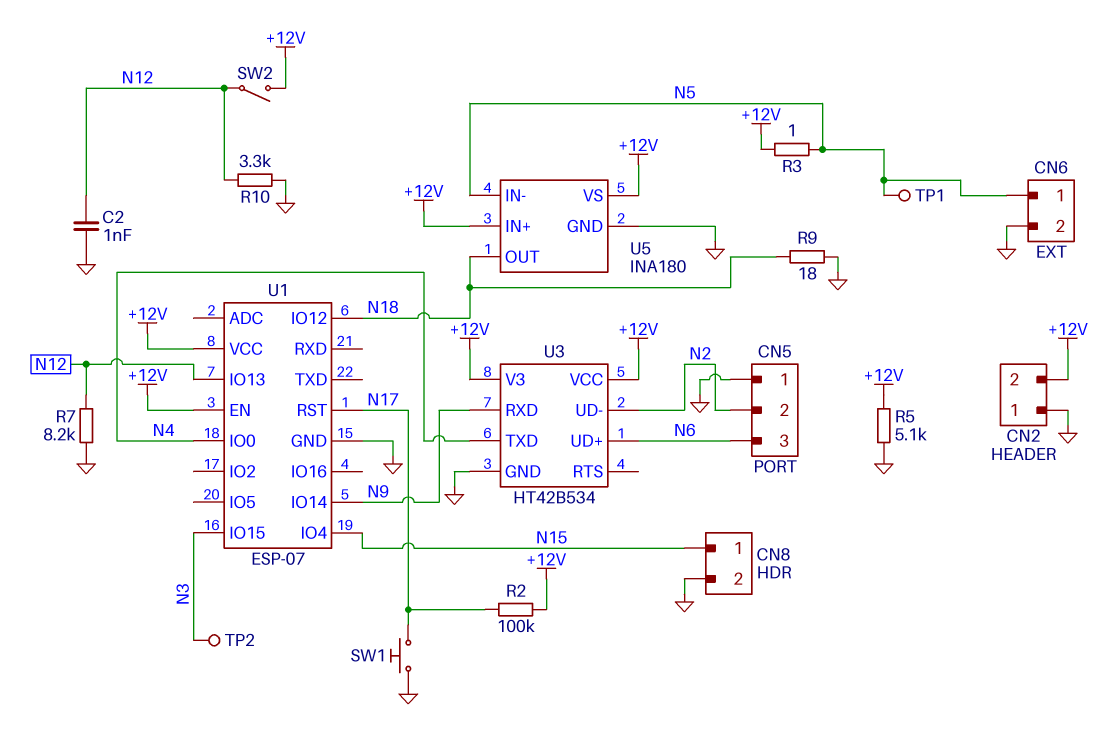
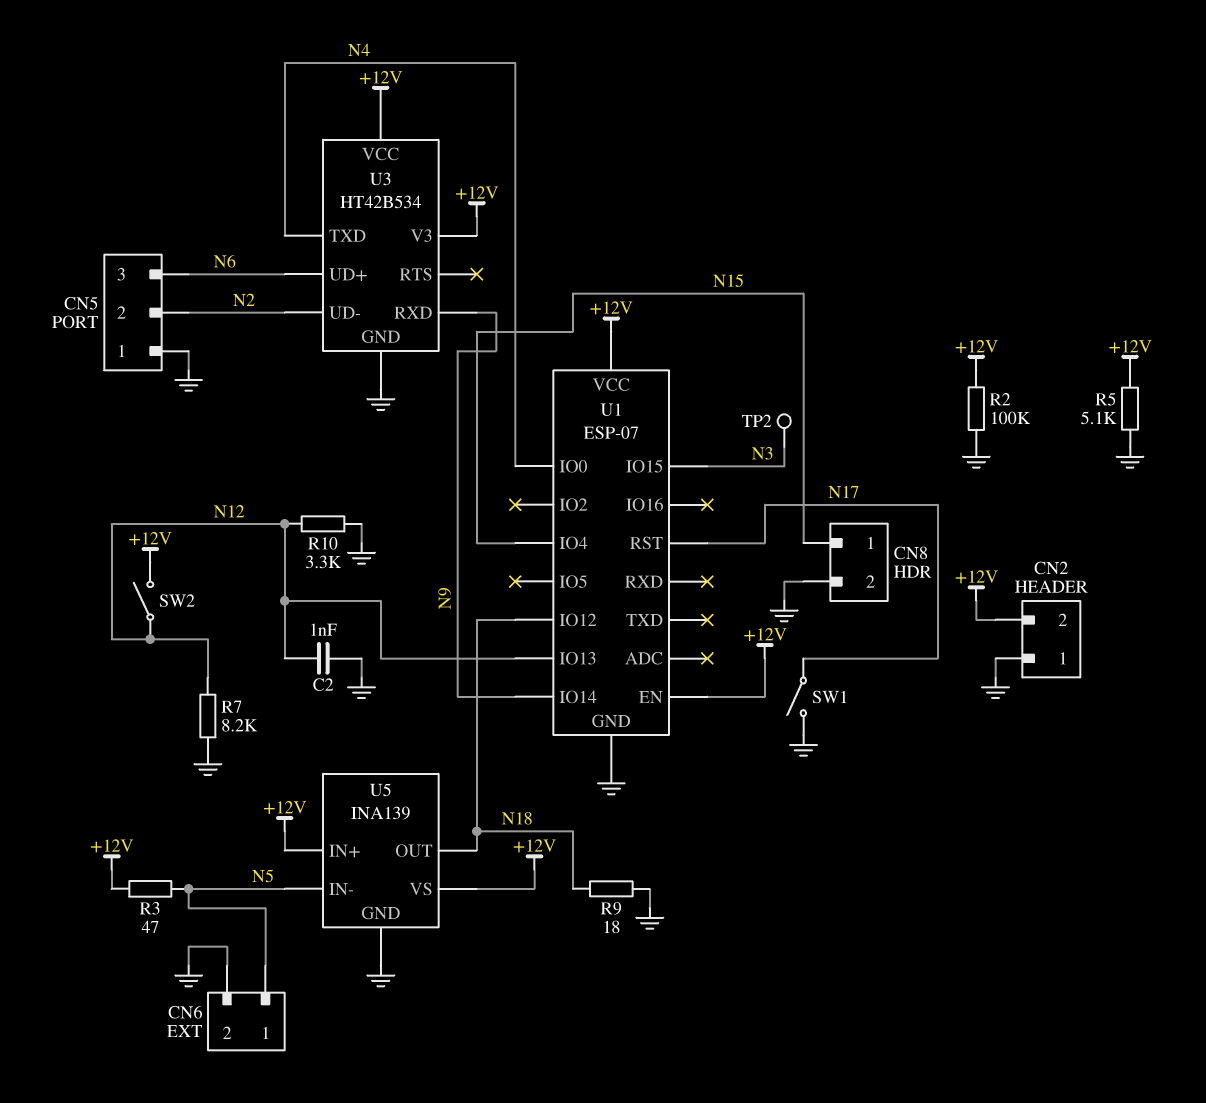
R2: 100k (+12V, N17) -> 100k (+12V, GND)
R3: 1 (+12V, N5) -> 47 (+12V, N5)
SW1: button (GND, N17) -> switch (GND, N17)
TP1: test point (N5) -> none
U5: INA180 -> INA139

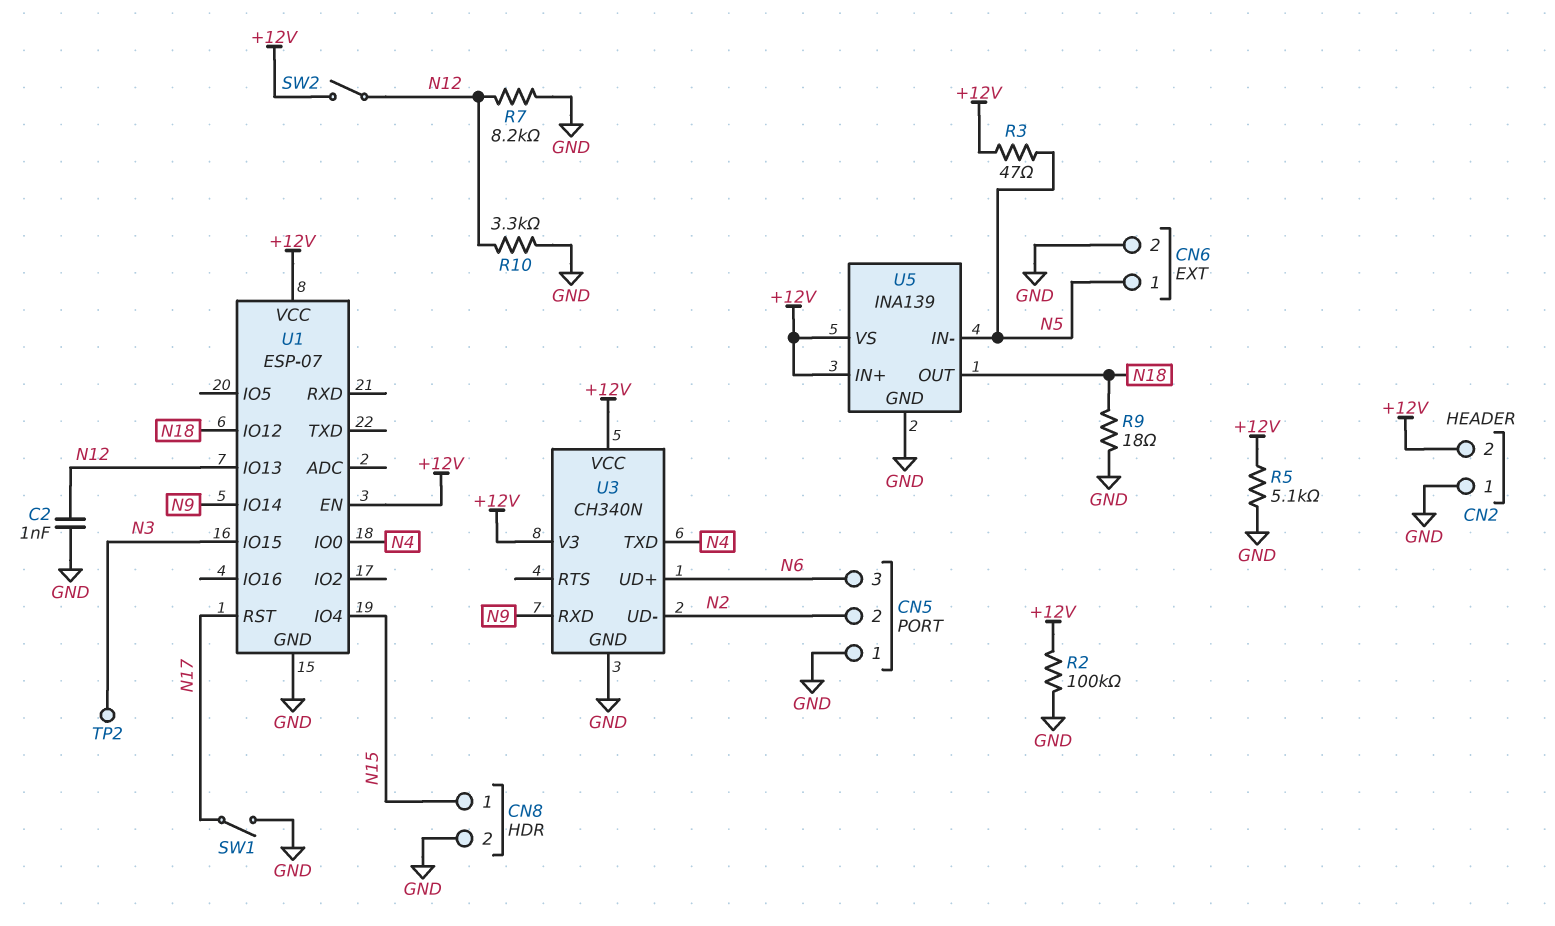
U3: HT42B534 -> CH340N

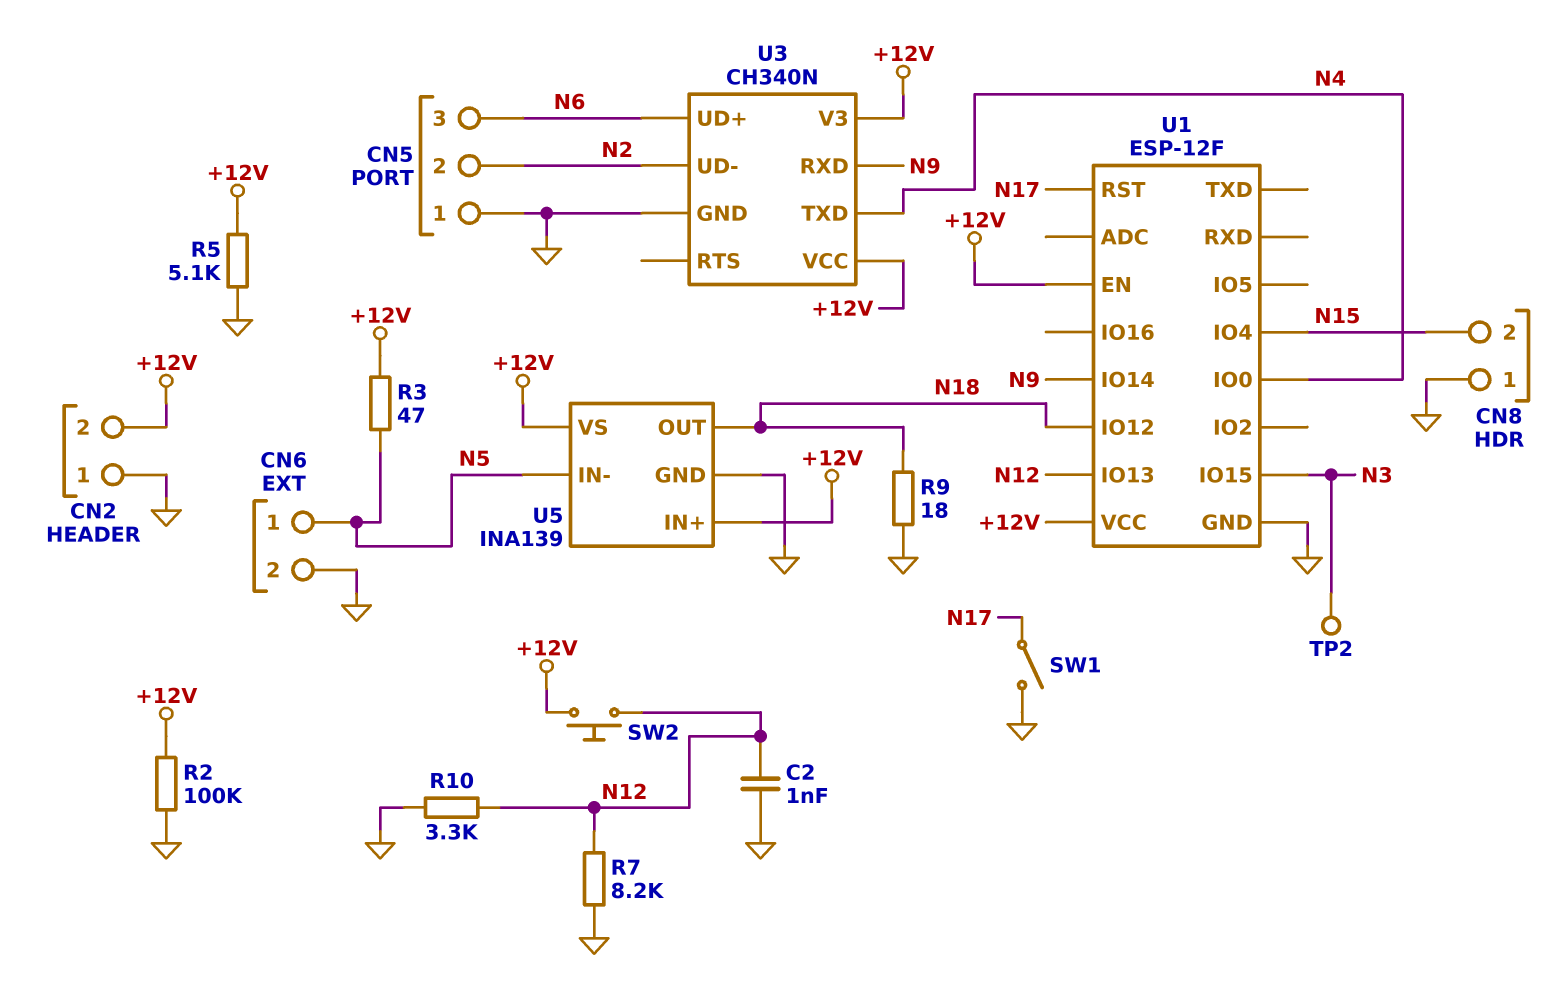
CN8 pin 1: N15 -> GND
CN8 pin 2: GND -> N15
SW2: switch (+12V, N12) -> button (+12V, N12)
U1: ESP-07 -> ESP-12F

